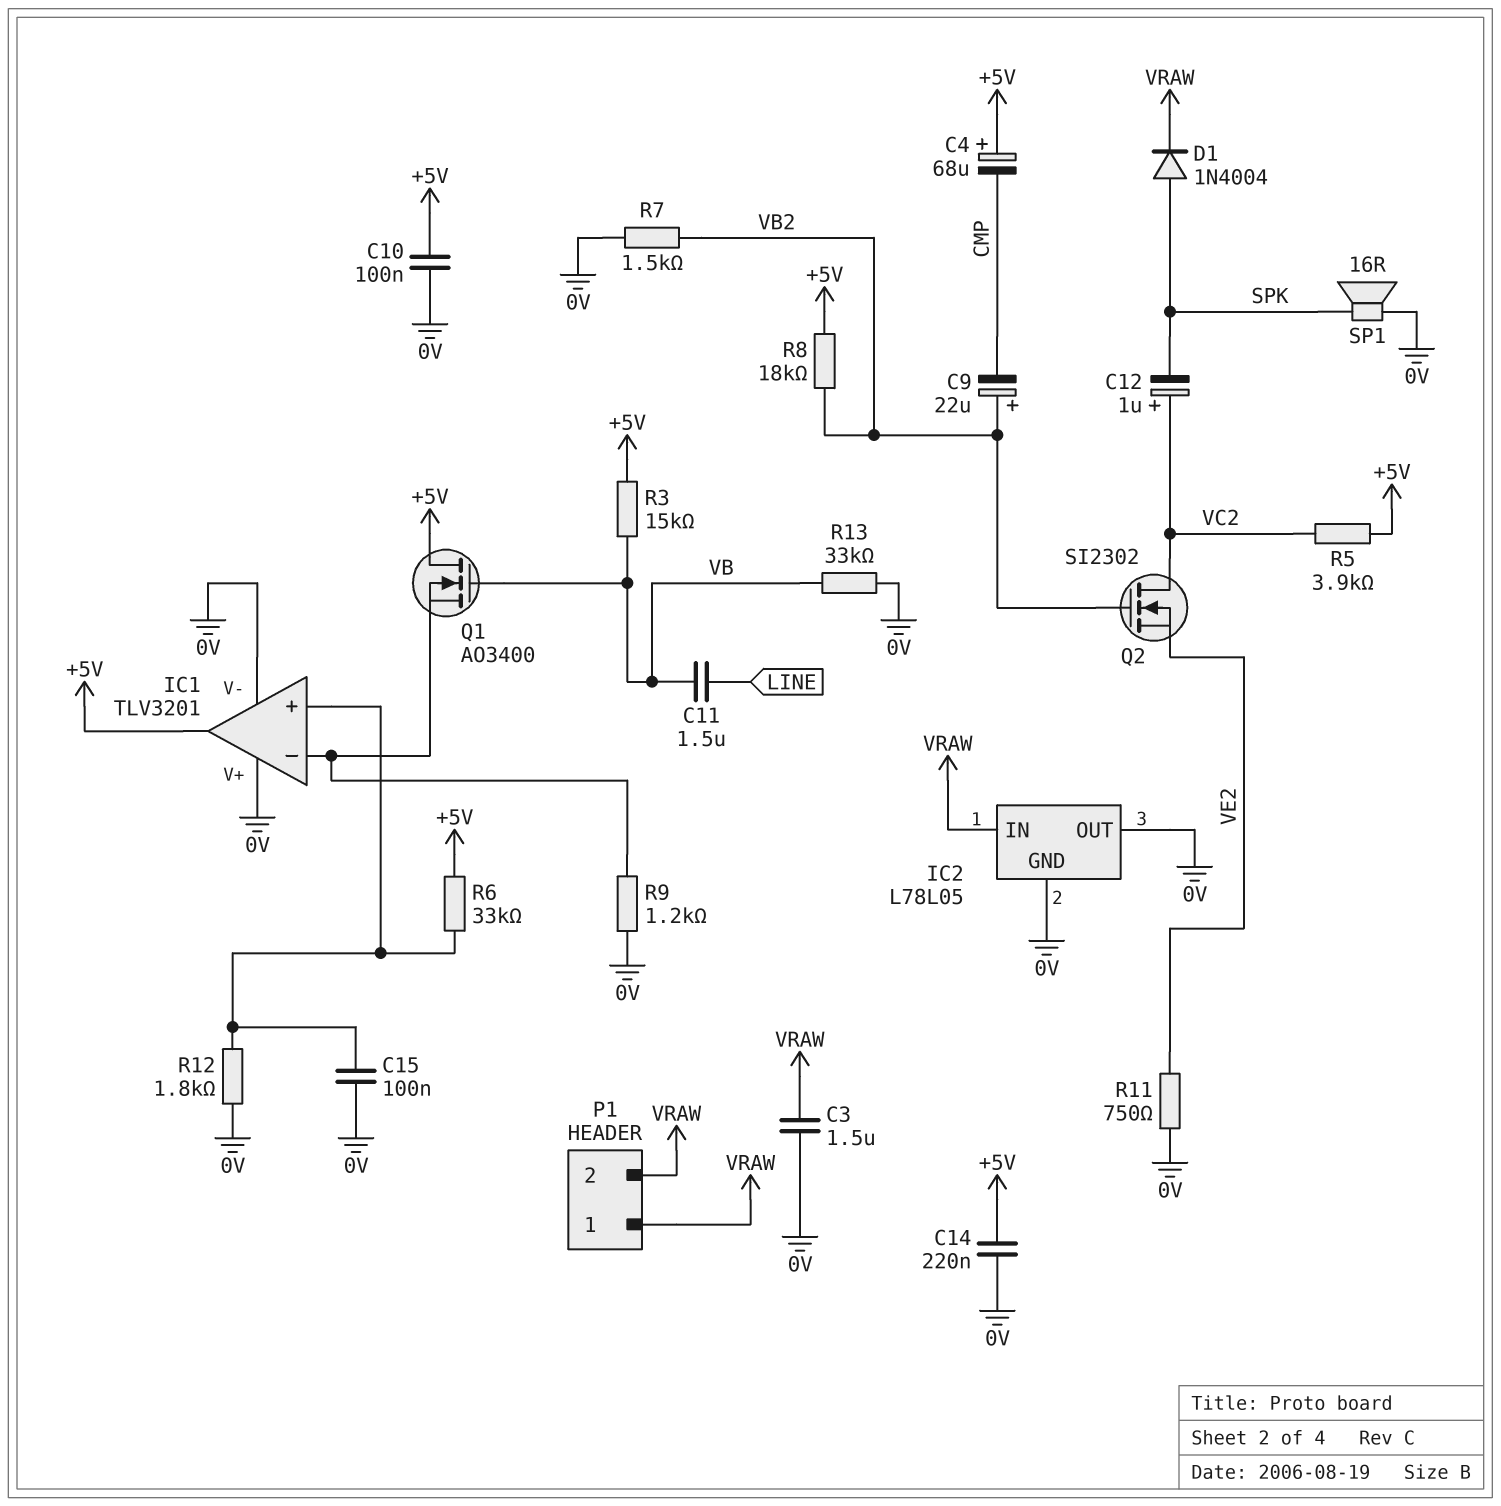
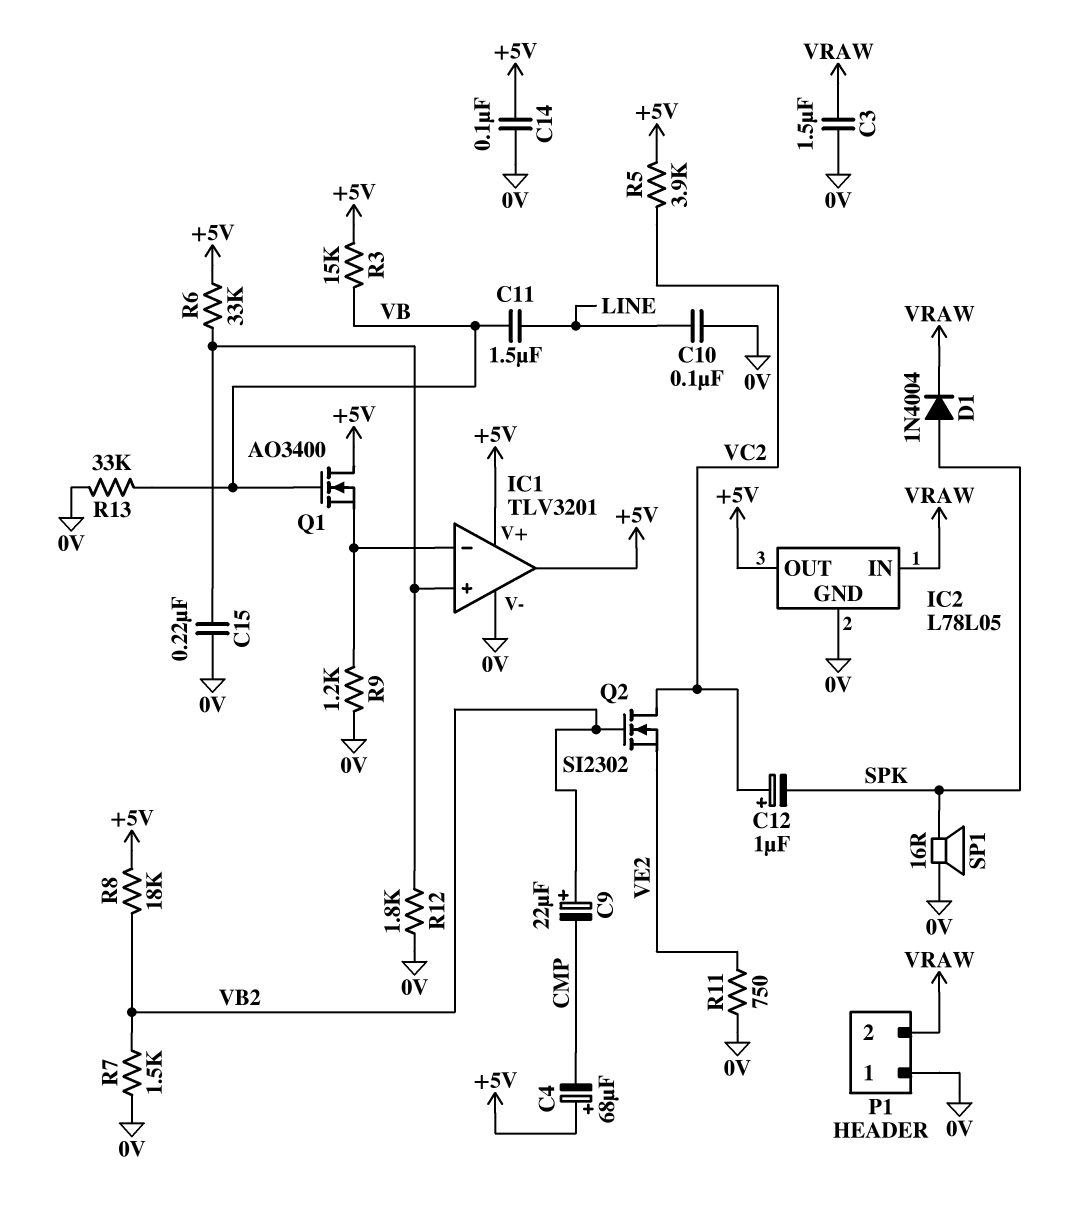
C10: 100nF (+5V, 0V) -> 100nF (0V, LINE)
C14: 220nF (+5V, 0V) -> 100nF (+5V, 0V)
C15: 100nF (0V, IC1/in+) -> 220nF (0V, IC1/in+)
IC1 pin V+: 0V -> +5V
IC2 pin OUT: 0V -> +5V
P1 pin 1: VRAW -> 0V

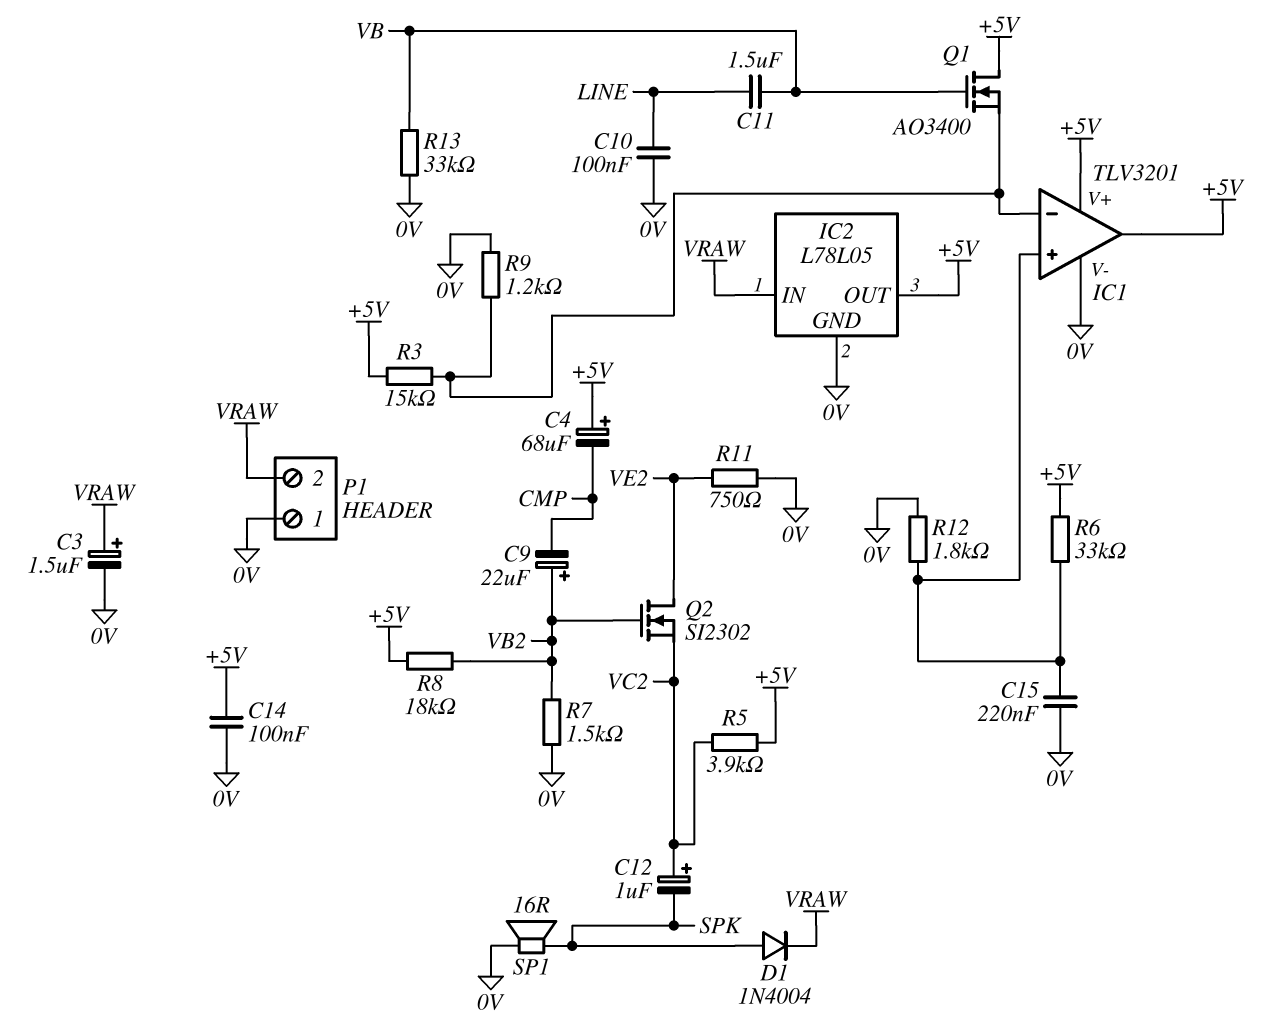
C3: 1.5uF (0V, VRAW) -> 1.5uF (plus VRAW, minus 0V)
Q2: NMOS SI2302 (G VB2, D VC2, S VE2) -> NMOS SI2302 (G VB2, D VE2, S VC2)
R3: 15k (+5V, VB) -> 15k (+5V, IC1/in-)

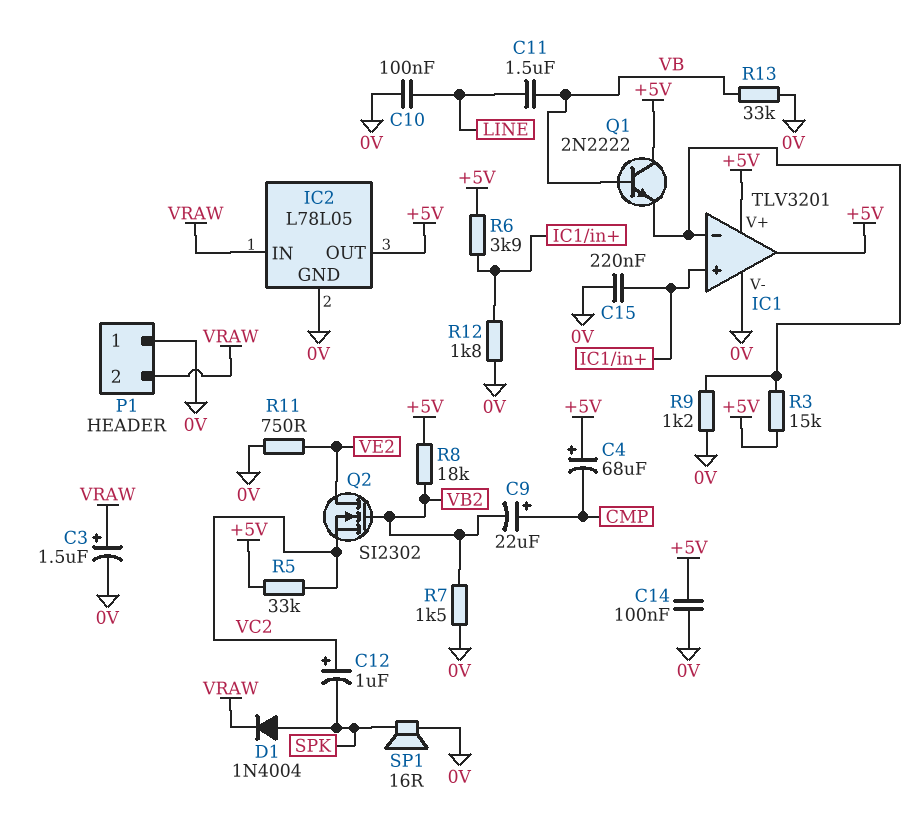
C9: 22uF (plus VB2, minus CMP) -> 22uF (plus CMP, minus VB2)
Q1: NMOS AO3400 (G VB, D +5V, S IC1/in-) -> NPN 2N2222 (B VB, C +5V, E IC1/in-)
R5: 3.9k (+5V, VC2) -> 33k (+5V, VC2)
R6: 33k (+5V, IC1/in+) -> 3.9k (+5V, IC1/in+)

